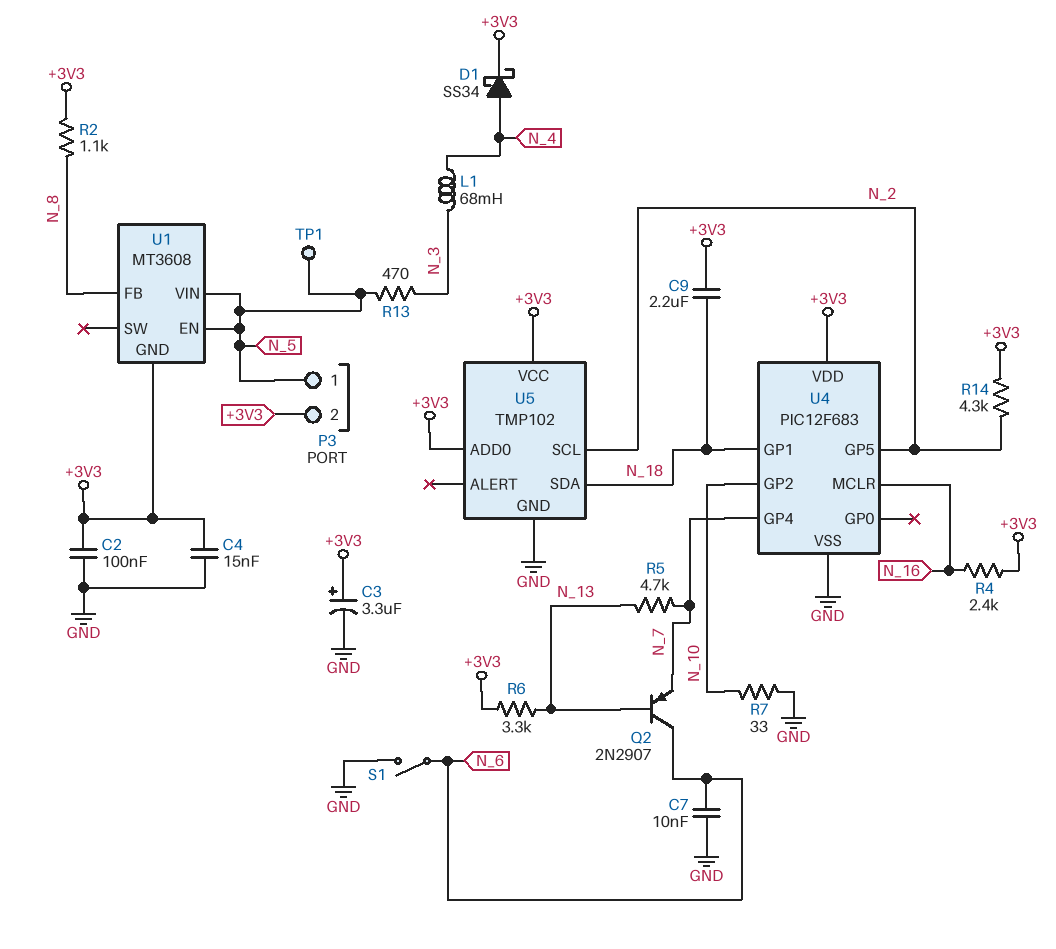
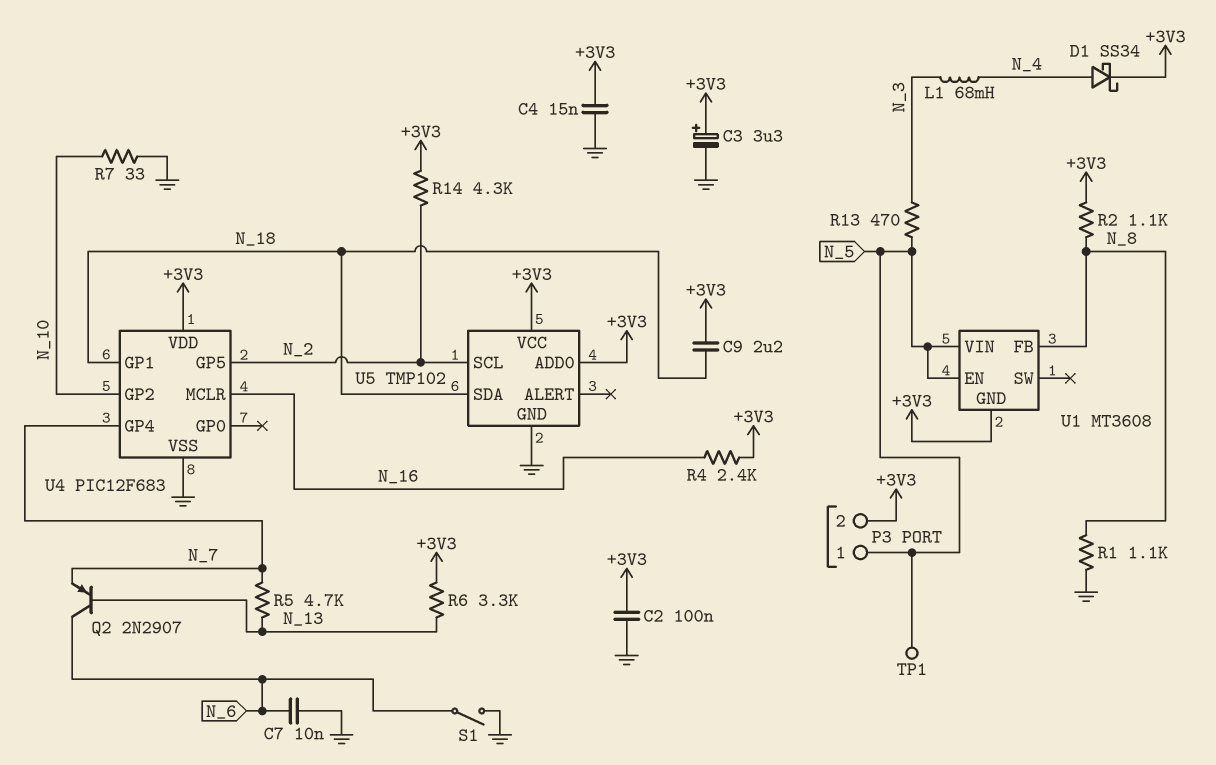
R1: none -> 1.1k (GND, N_8)

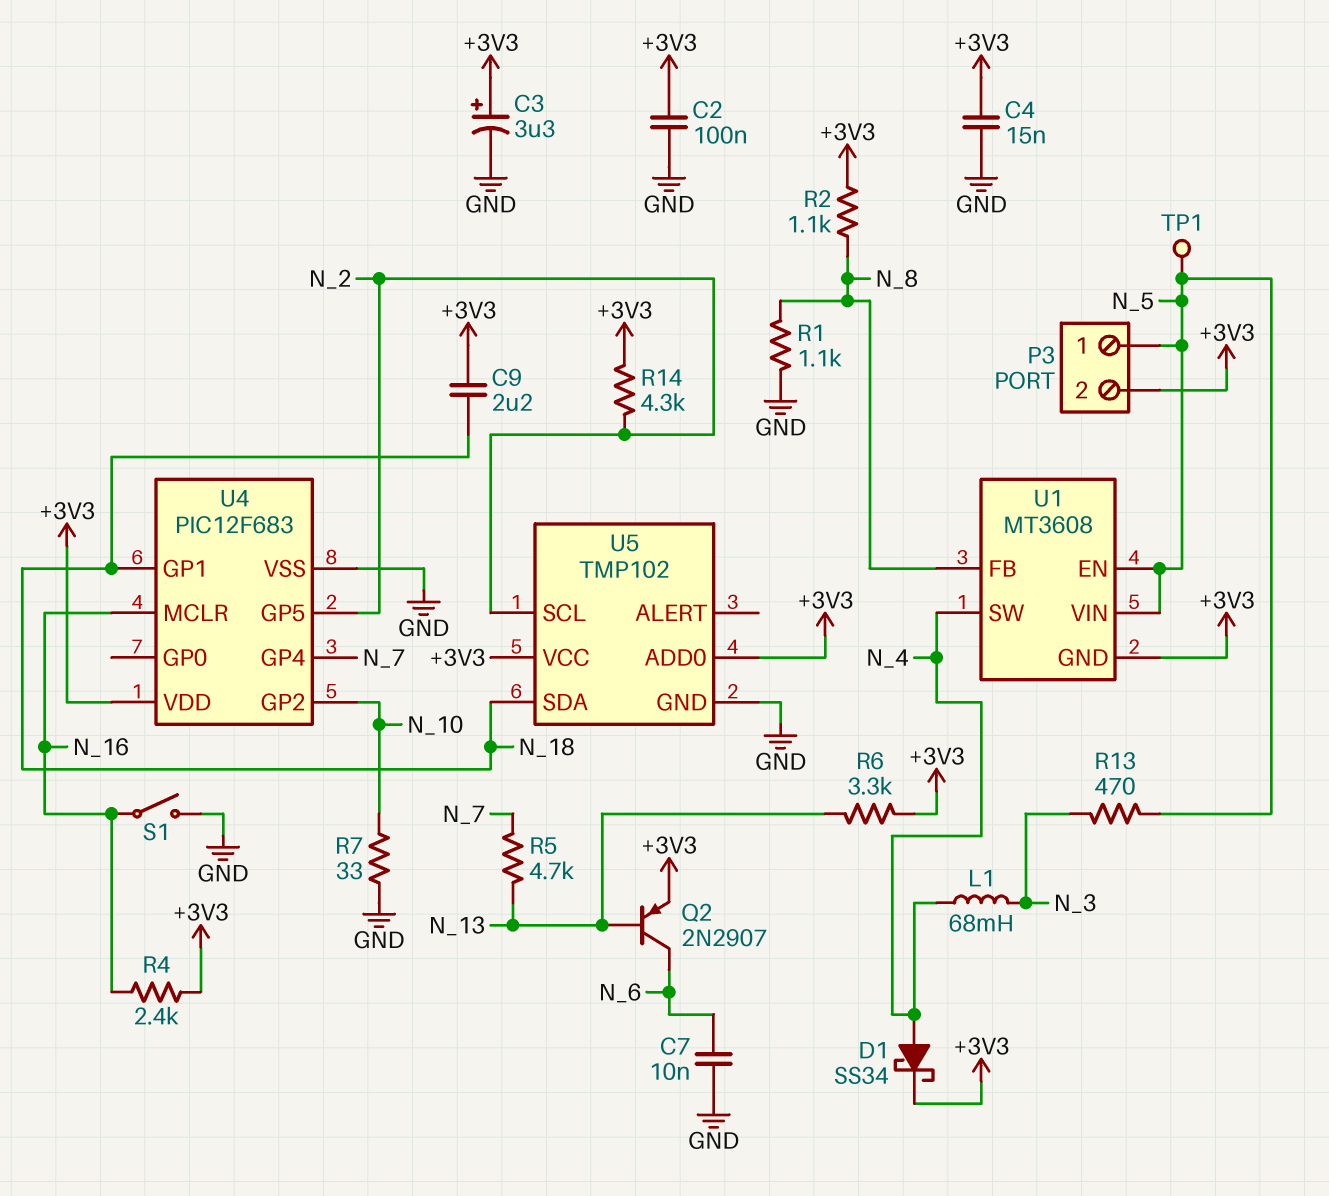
Q2: PNP 2N2907 (B N_13, C N_6, E N_7) -> PNP 2N2907 (B N_13, C N_6, E +3V3)
S1: switch (GND, N_6) -> switch (GND, N_16)
U1 pin SW: none -> N_4

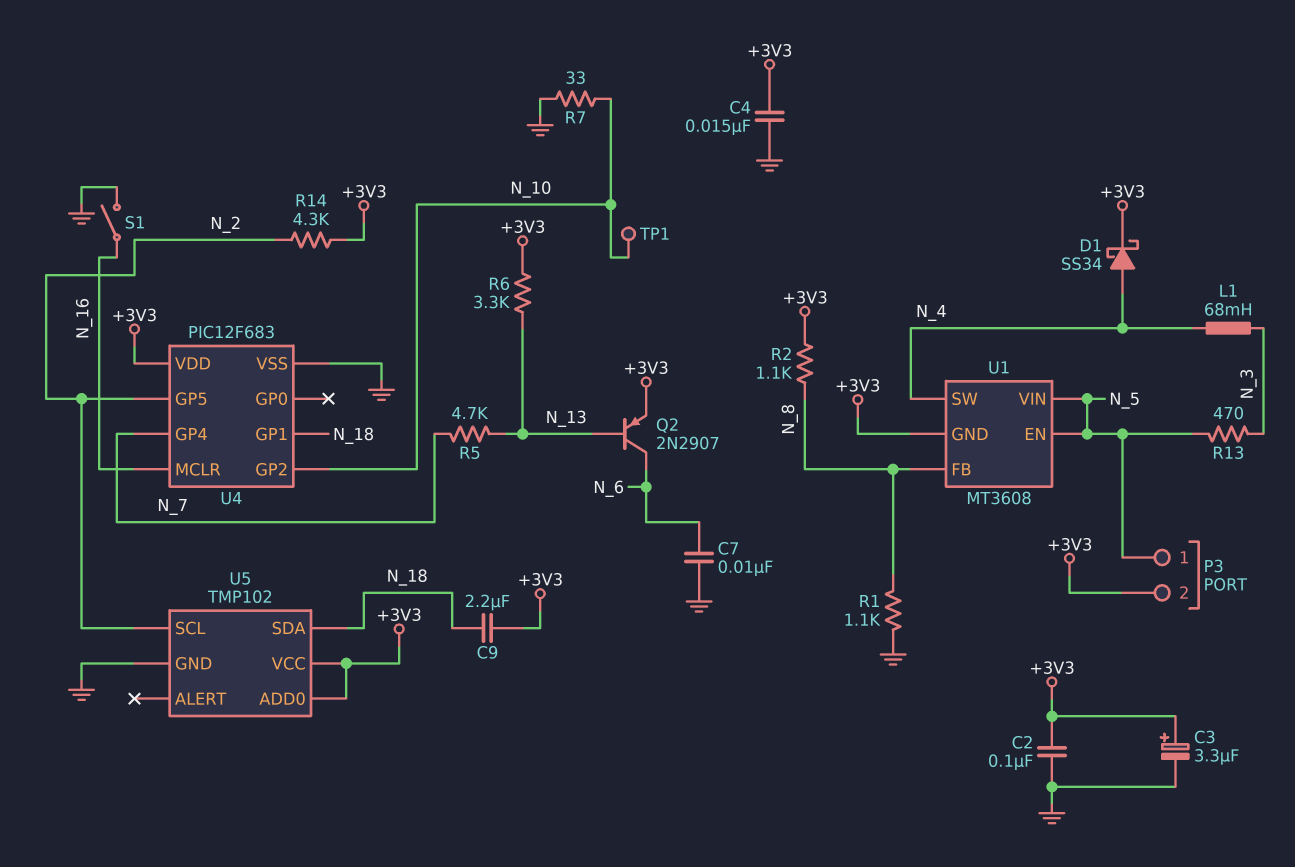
R4: 2.4k (+3V3, N_16) -> none
TP1: test point (N_5) -> test point (N_10)

